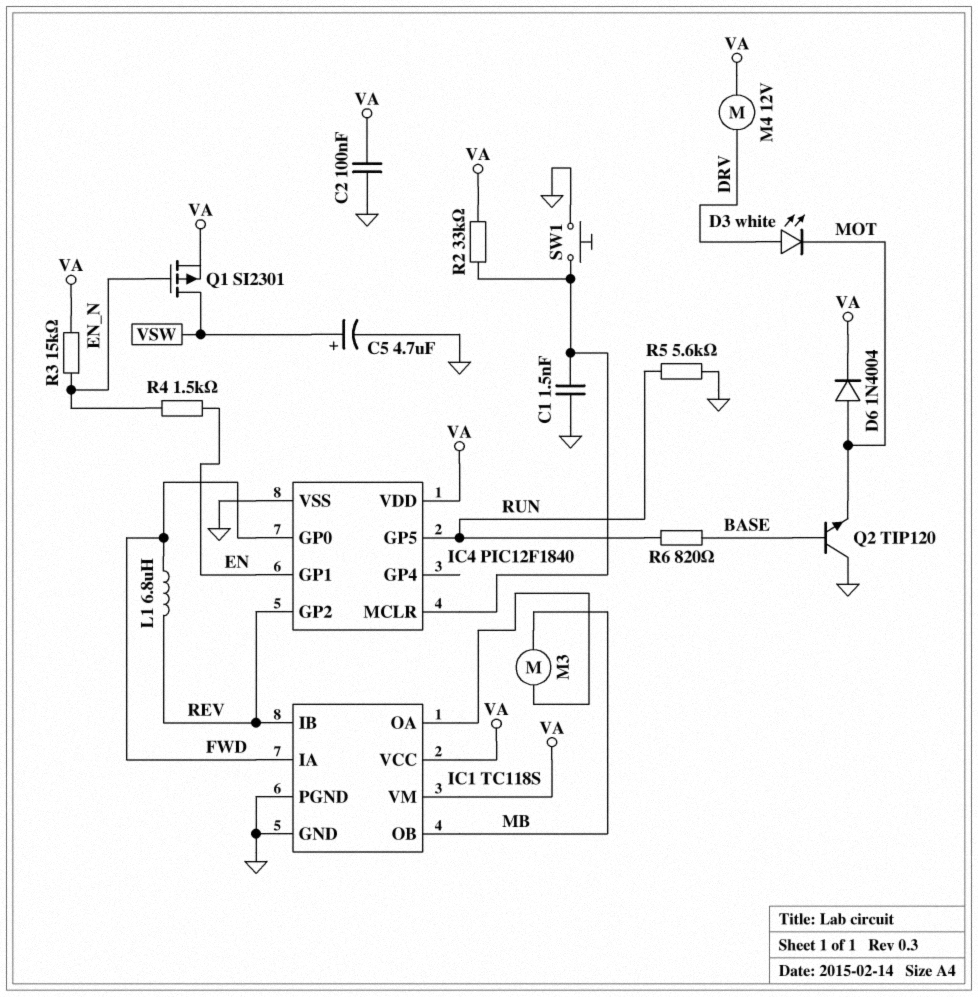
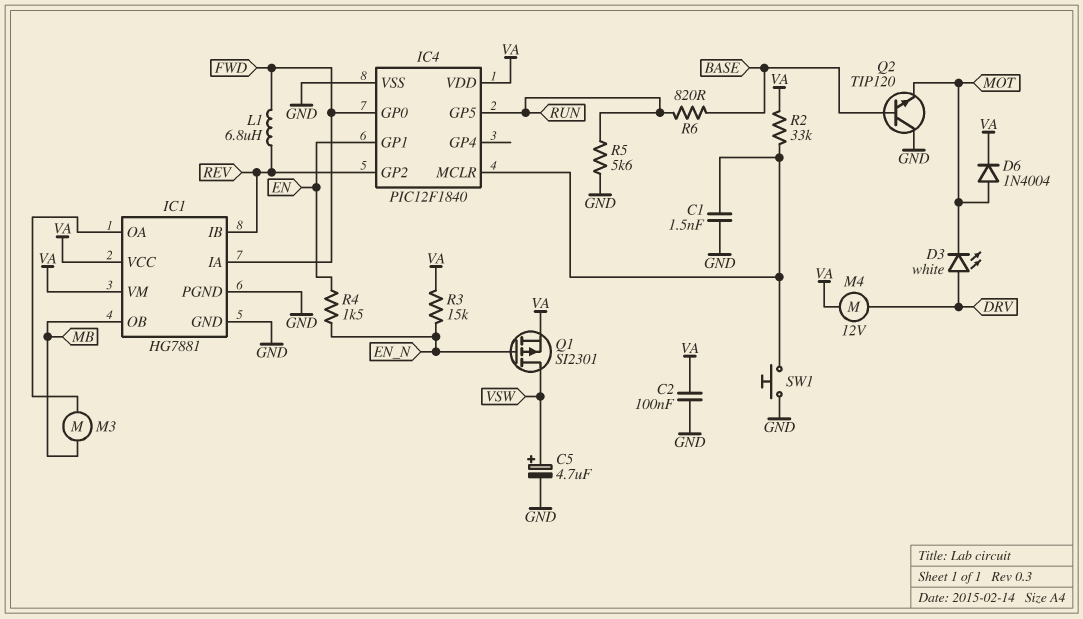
IC1: TC118S -> HG7881

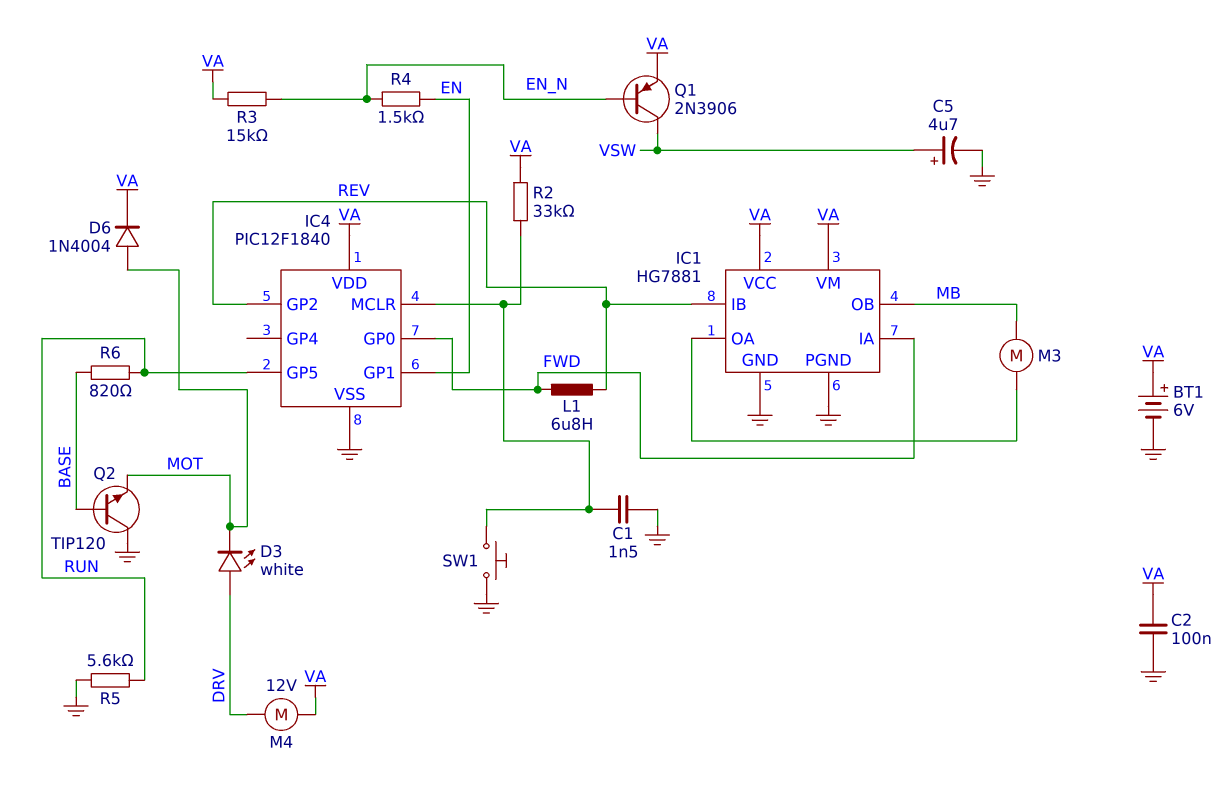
BT1: none -> 6V (plus VA, minus GND)
Q1: PMOS SI2301 (G EN_N, D VSW, S VA) -> PNP 2N3906 (B EN_N, C VSW, E VA)

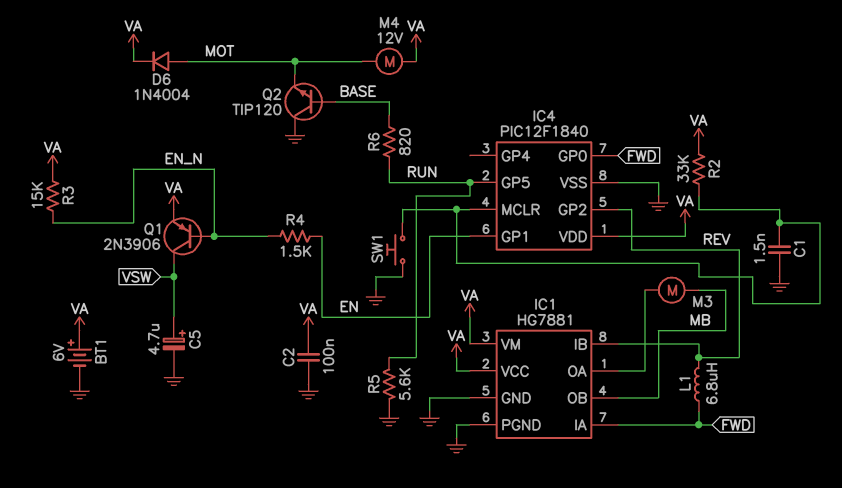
D3: LED white (A DRV, K MOT) -> none
M4: motor 12V (DRV, VA) -> motor 12V (MOT, VA)

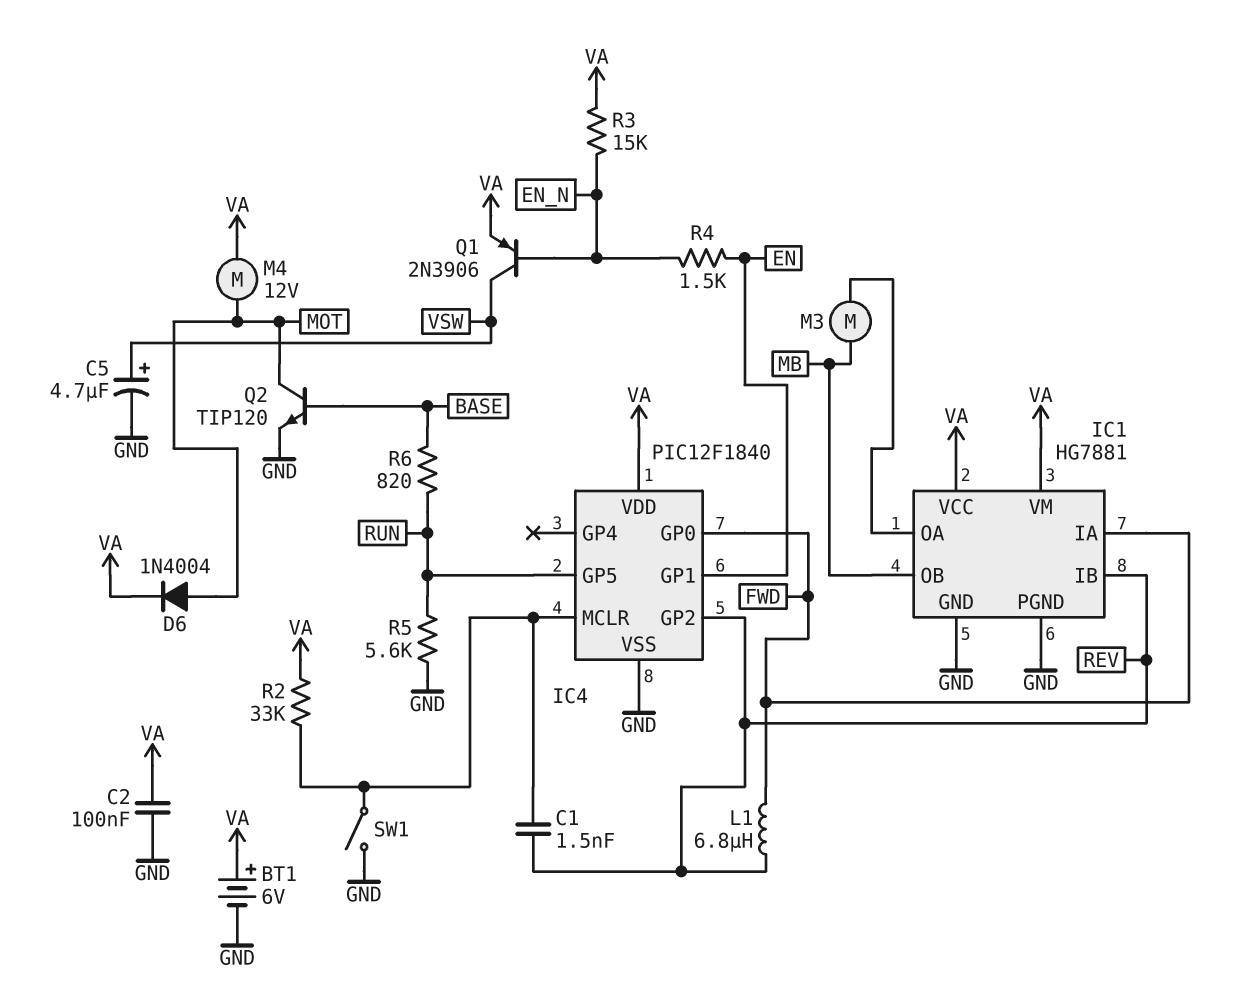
C1: 1.5nF (GND, IC4/MCLR) -> 1.5nF (IC4/MCLR, REV)
Q2: NPN TIP120 (B BASE, C GND, E MOT) -> NPN TIP120 (B BASE, C MOT, E GND)
SW1: button (GND, IC4/MCLR) -> switch (GND, IC4/MCLR)

